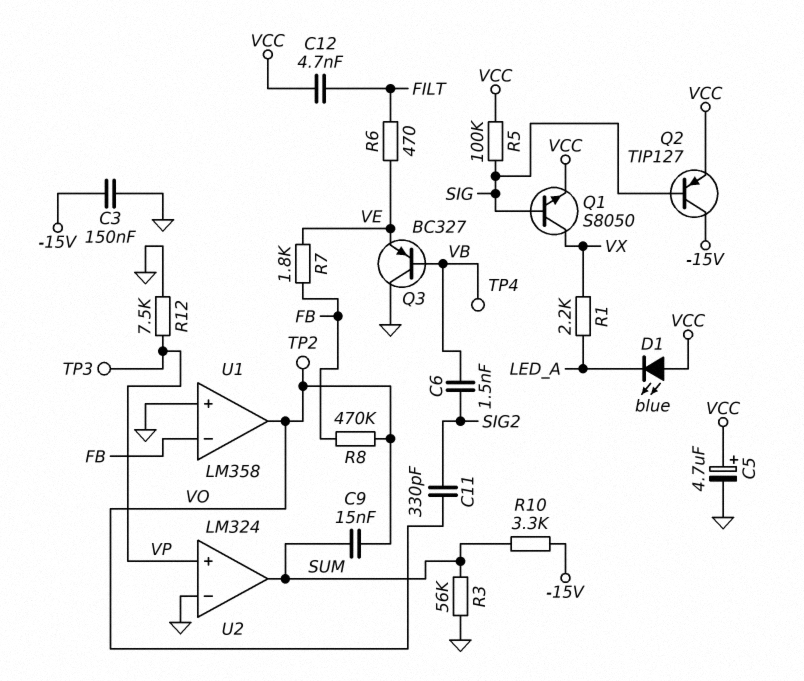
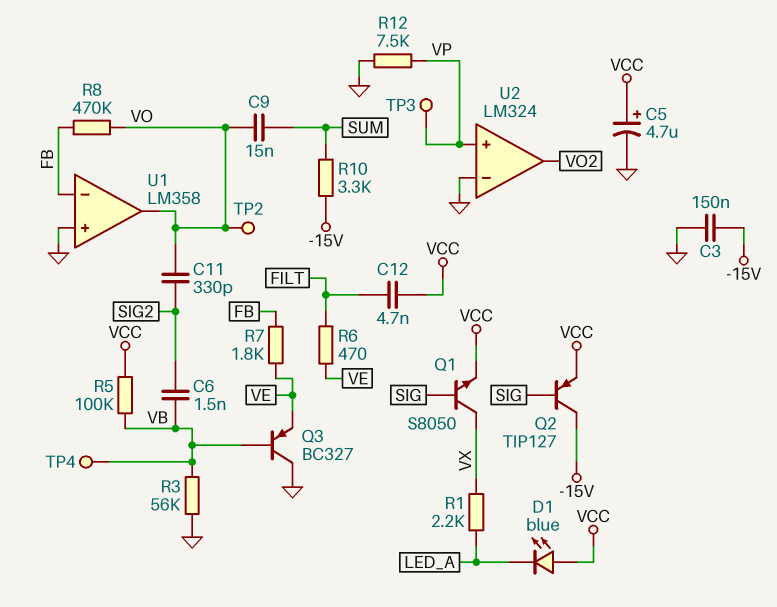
R3: 56k (GND, SUM) -> 56k (GND, VB)
R5: 100k (SIG, VCC) -> 100k (VB, VCC)
U2 pin out: SUM -> VO2

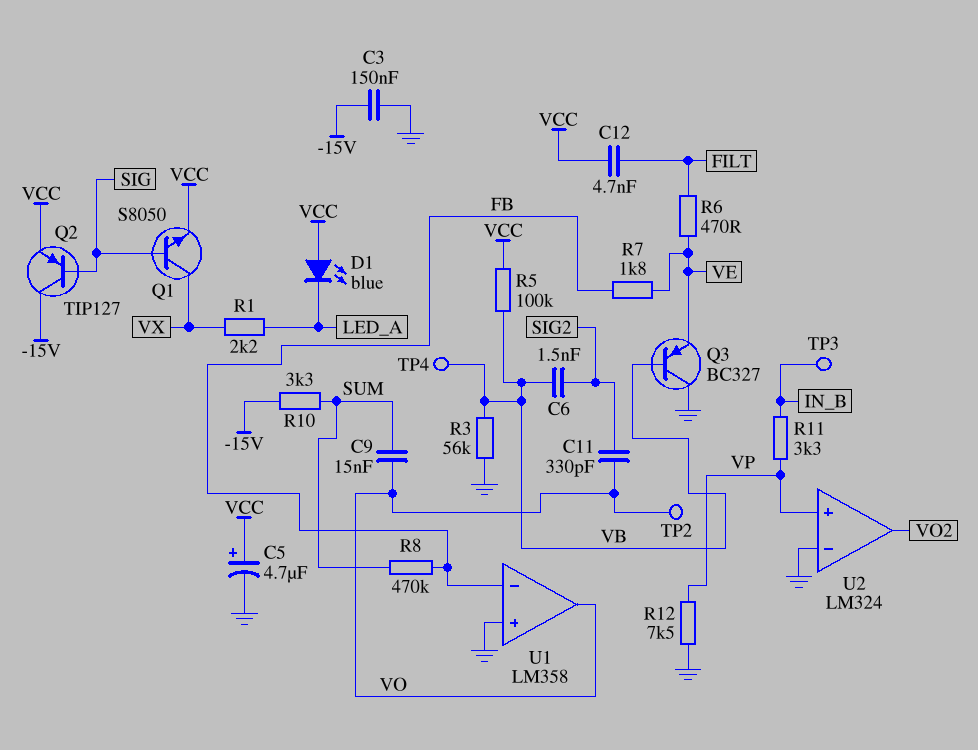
R8: 470k (FB, VO) -> 470k (FB, SUM)
R11: none -> 3.3k (IN_B, VP)
TP3: test point (VP) -> test point (IN_B)

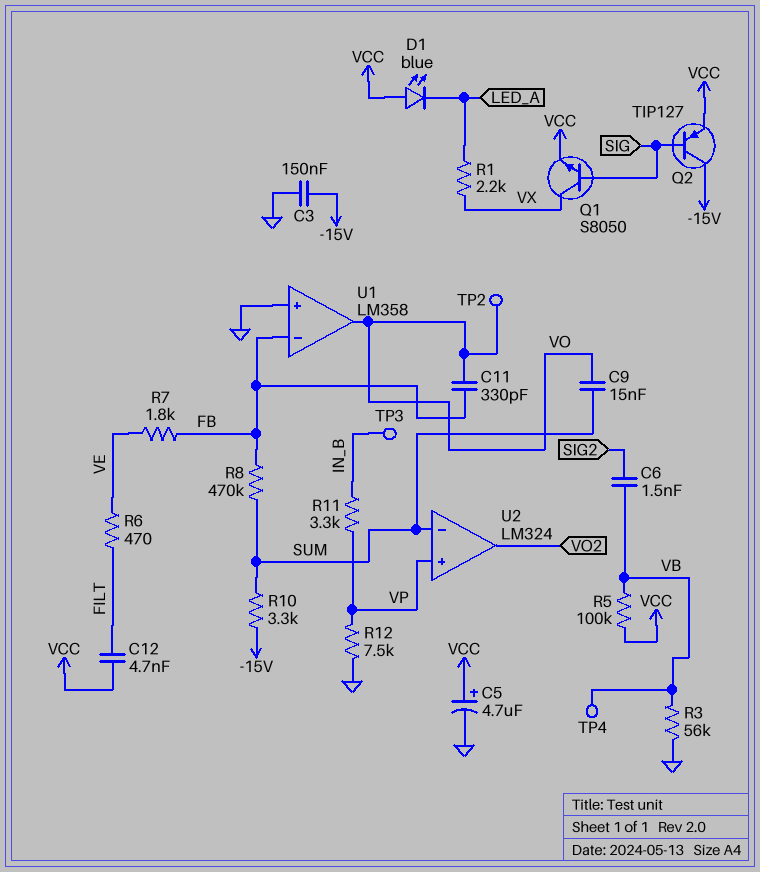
C11: 330pF (SIG2, VO) -> 330pF (FB, VO)
Q3: PNP BC327 (B VB, C GND, E VE) -> none
U2 pin in-: GND -> SUM

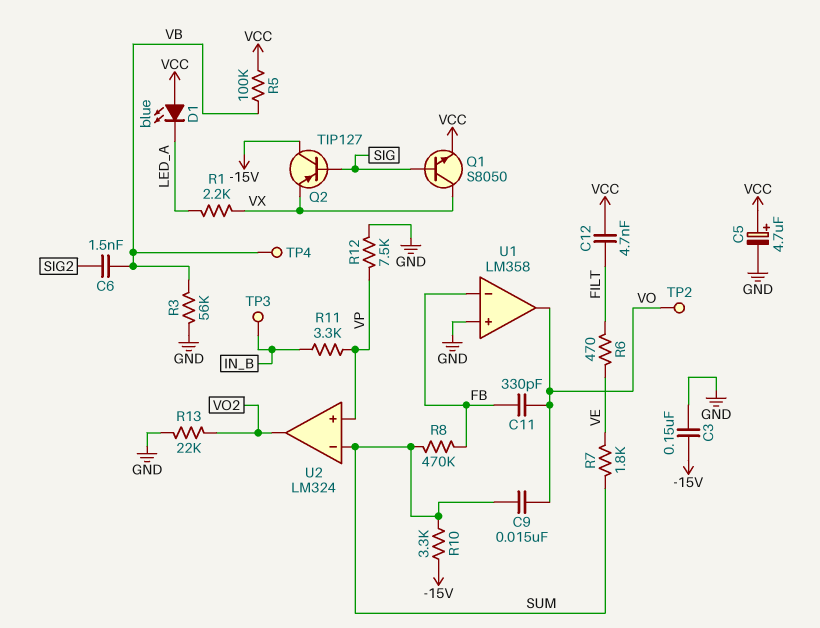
Q2: PNP TIP127 (B SIG, C -15V, E VCC) -> PNP TIP127 (B SIG, C -15V, E VX)
R7: 1.8k (FB, VE) -> 1.8k (SUM, VE)
R13: none -> 22k (GND, VO2)

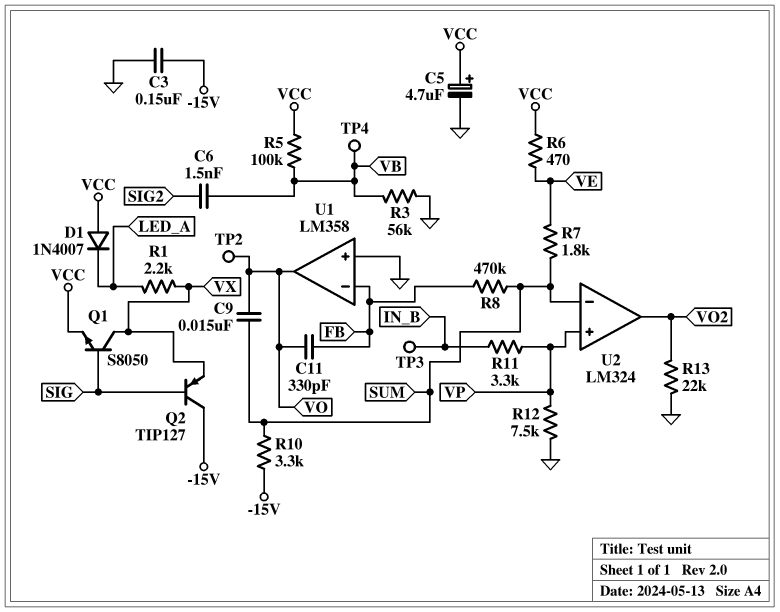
C12: 4.7nF (FILT, VCC) -> none
D1: LED blue (A VCC, K LED_A) -> diode 1N4007 (A VCC, K LED_A)
R6: 470 (FILT, VE) -> 470 (VCC, VE)

